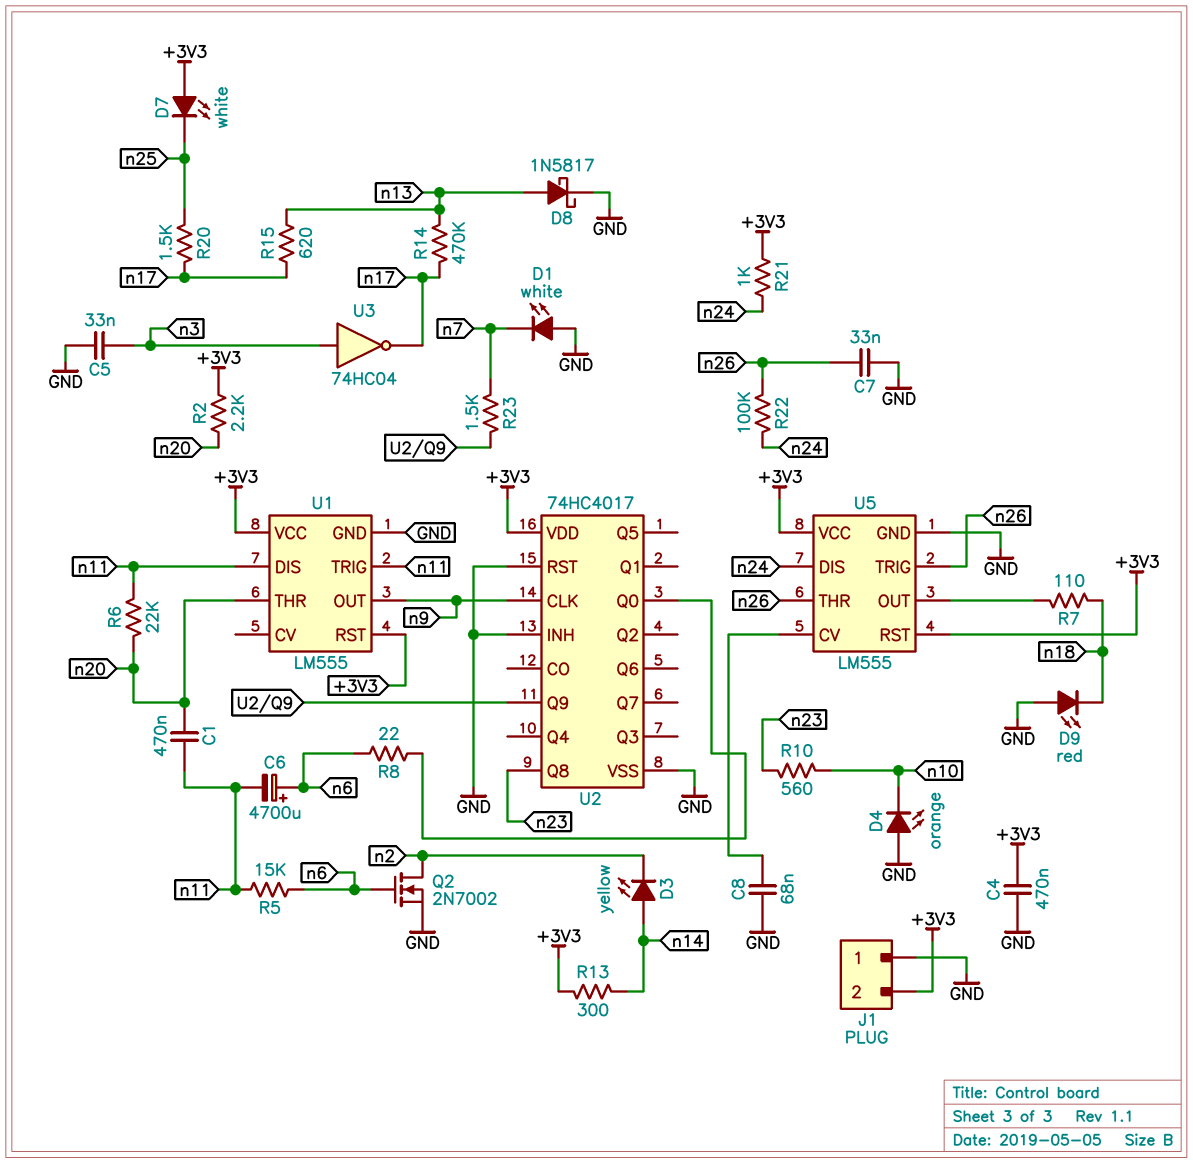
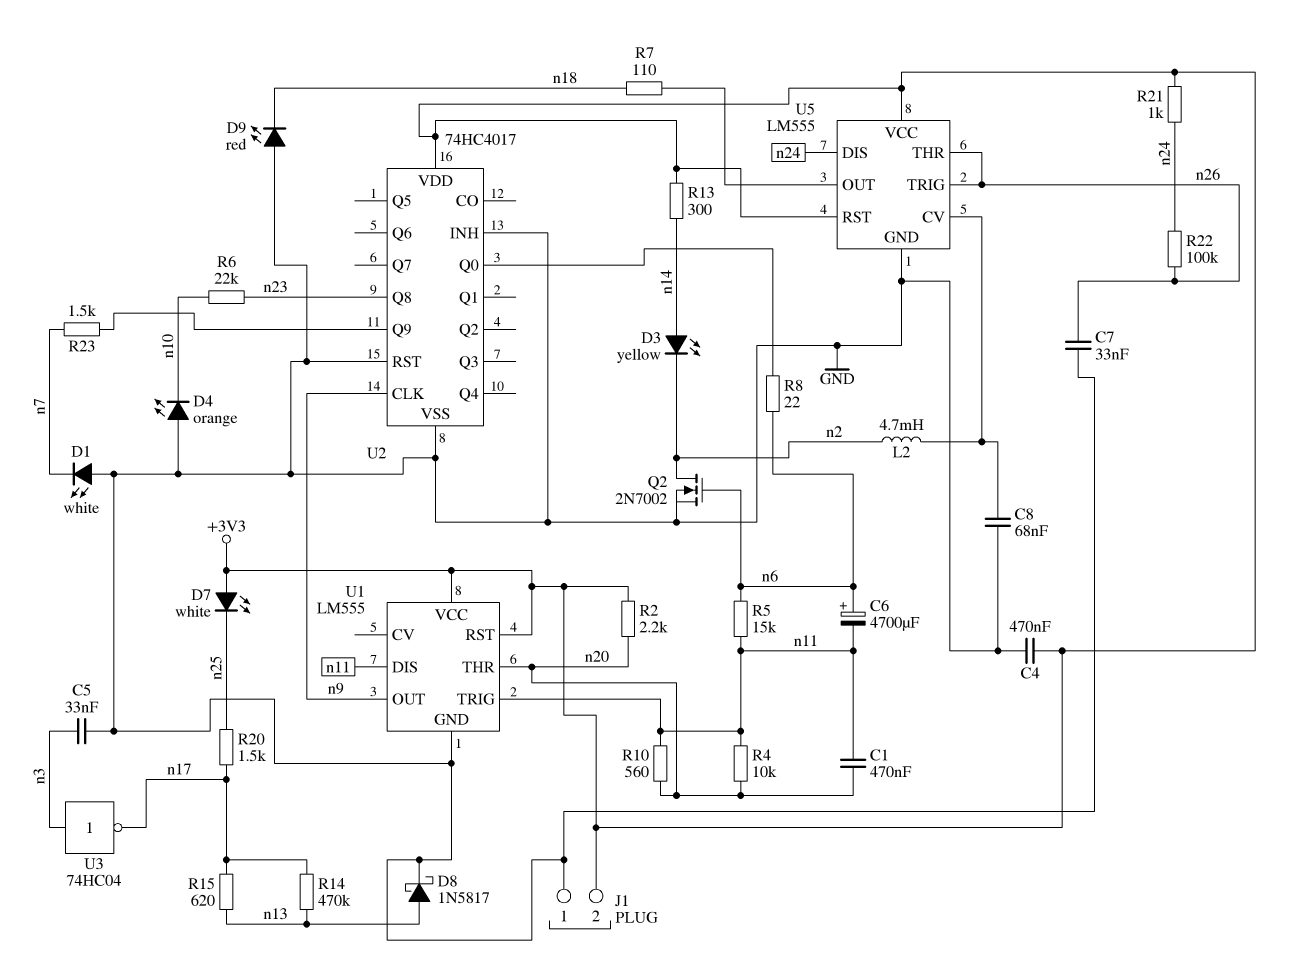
L2: none -> 4.7mH (U5/CV, n2)
R4: none -> 10k (n11, n20)
R6: 22k (n11, n20) -> 22k (n10, n23)
R10: 560 (n10, n23) -> 560 (n11, n20)

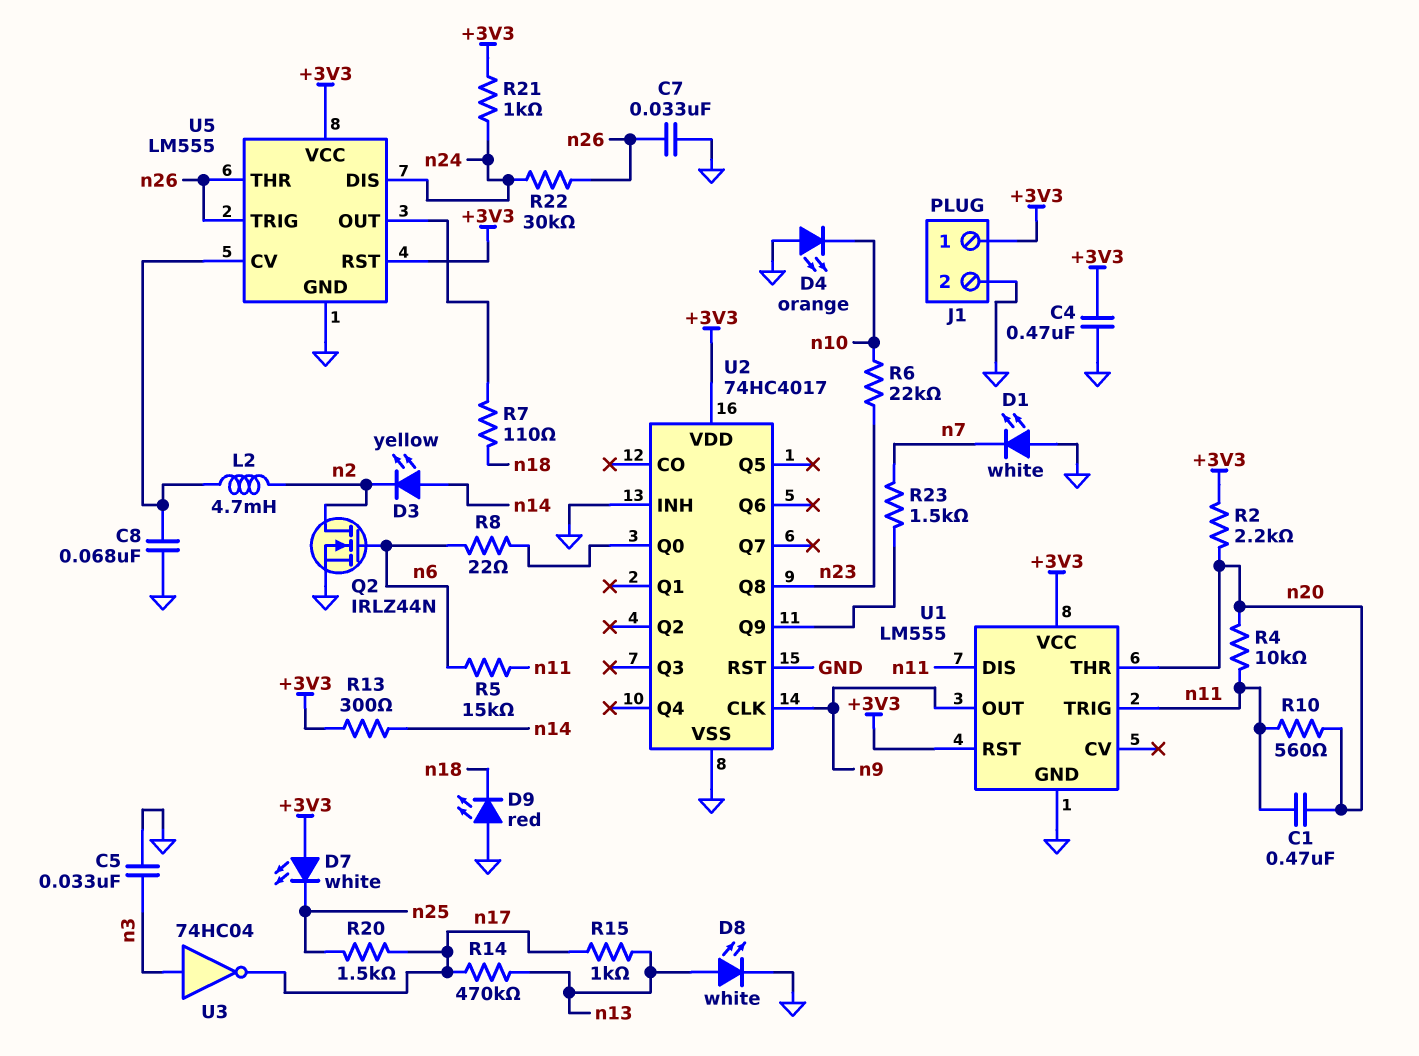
C6: 4700uF (plus n6, minus n11) -> none
D8: schottky 1N5817 (A n13, K GND) -> LED white (A n13, K GND)
J1 pin 1: GND -> +3V3
J1 pin 2: +3V3 -> GND
Q2: NMOS 2N7002 (G n6, D n2, S GND) -> NMOS IRLZ44N (G n6, D n2, S GND)
R15: 620 (n13, n17) -> 1k (n13, n17)
R22: 100k (n24, n26) -> 30k (n24, n26)

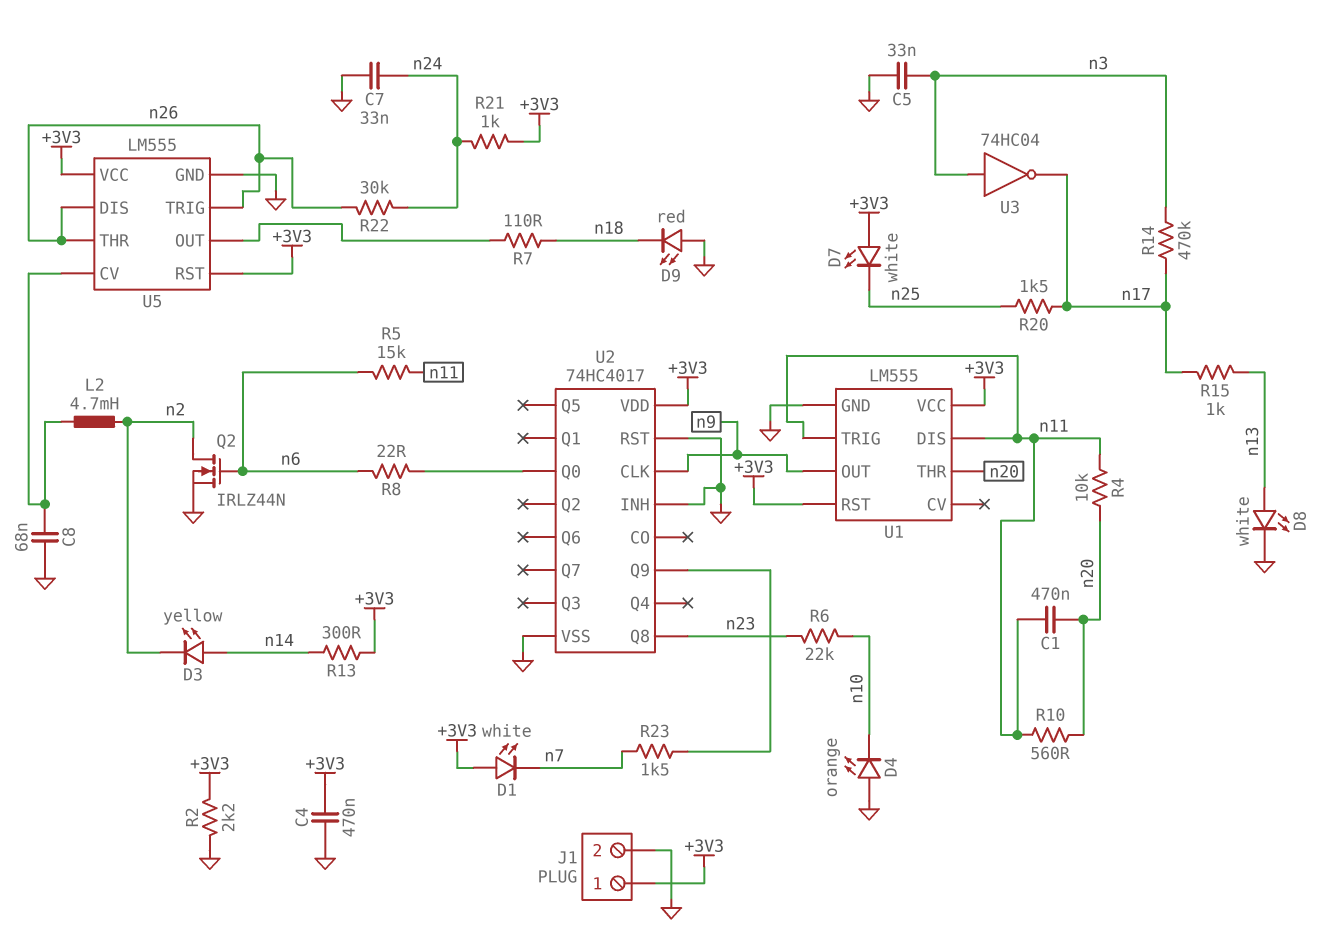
C7: 33nF (GND, n26) -> 33nF (GND, n24)
D1: LED white (A GND, K n7) -> LED white (A +3V3, K n7)
R2: 2.2k (+3V3, n20) -> 2.2k (+3V3, GND)
R14: 470k (n13, n17) -> 470k (n3, n17)
U5 pin DIS: n24 -> n26

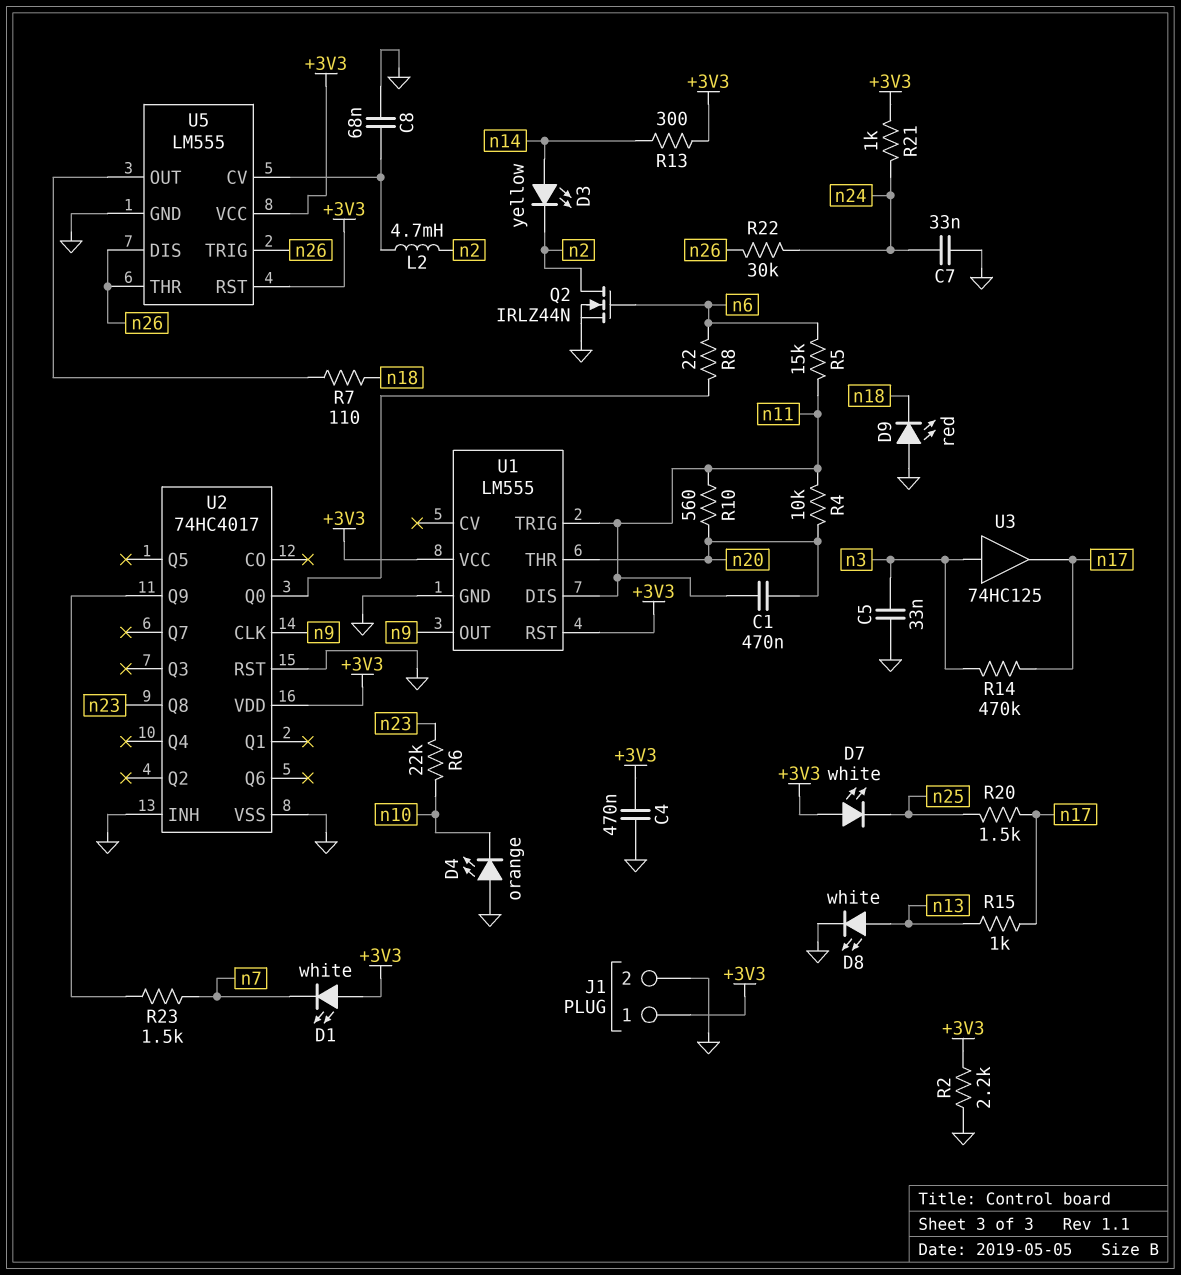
U3: NOT 74HC04 (in n3, out n17) -> buffer 74HC125 (in n3, out n17)

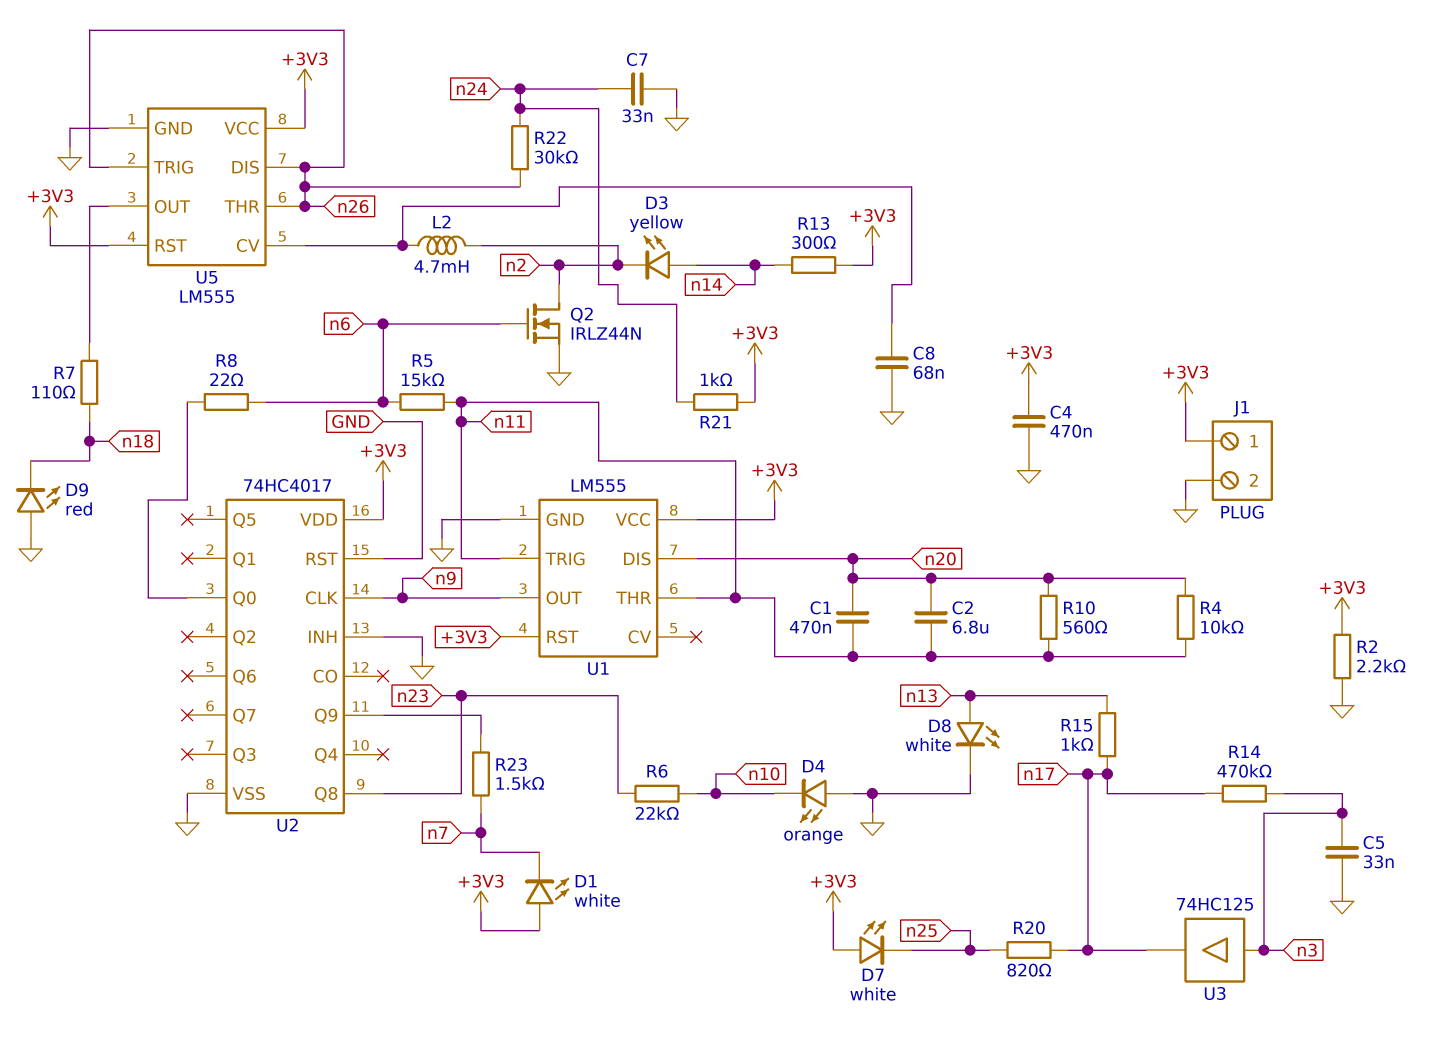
C2: none -> 6.8uF (n11, n20)
R20: 1.5k (n17, n25) -> 820 (n17, n25)
U1 pin DIS: n11 -> n20
U1 pin THR: n20 -> n11

